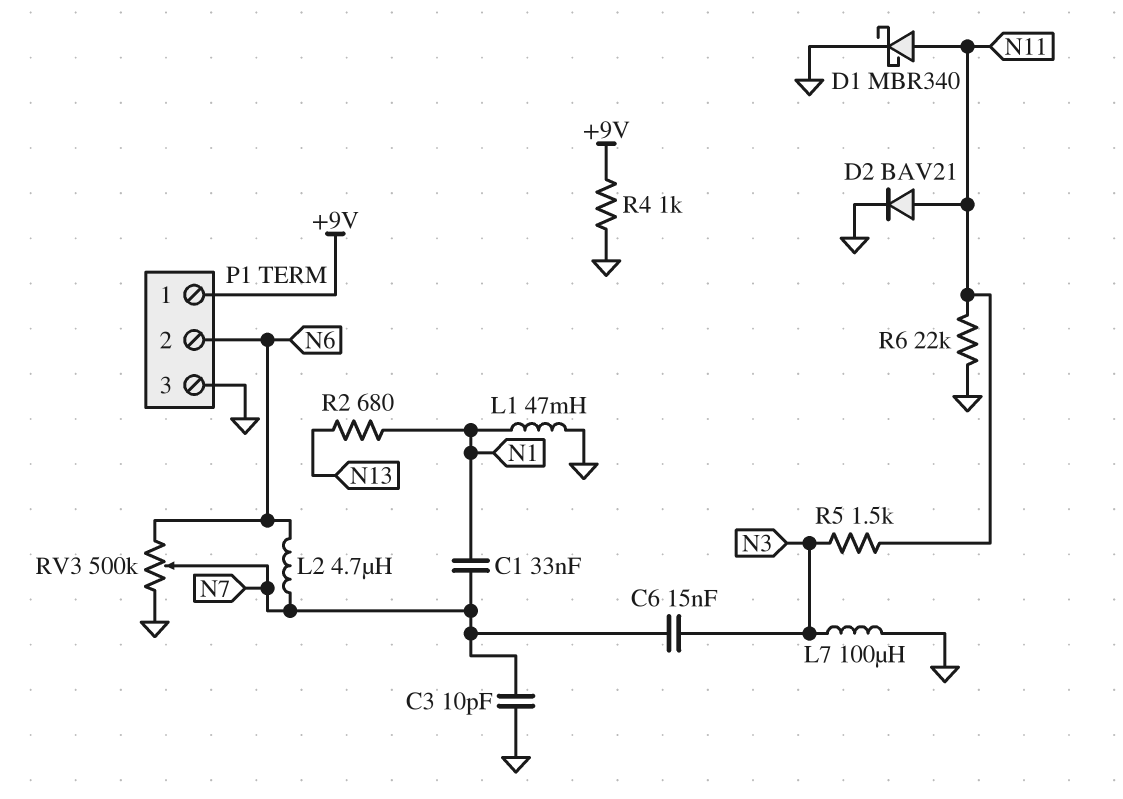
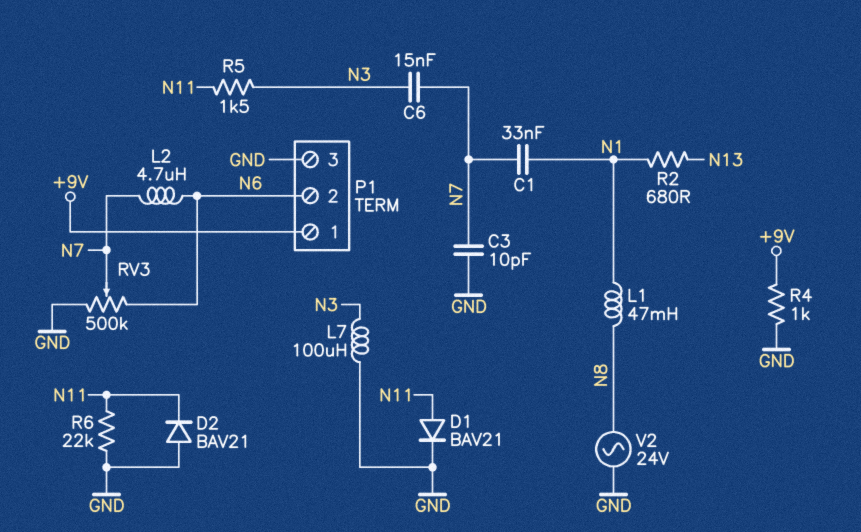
D1: schottky MBR340 (A N11, K GND) -> diode BAV21 (A N11, K GND)
D2: diode BAV21 (A N11, K GND) -> diode BAV21 (A GND, K N11)
L1: 47mH (GND, N1) -> 47mH (N1, N8)
V2: none -> AC 24V (GND, N8)

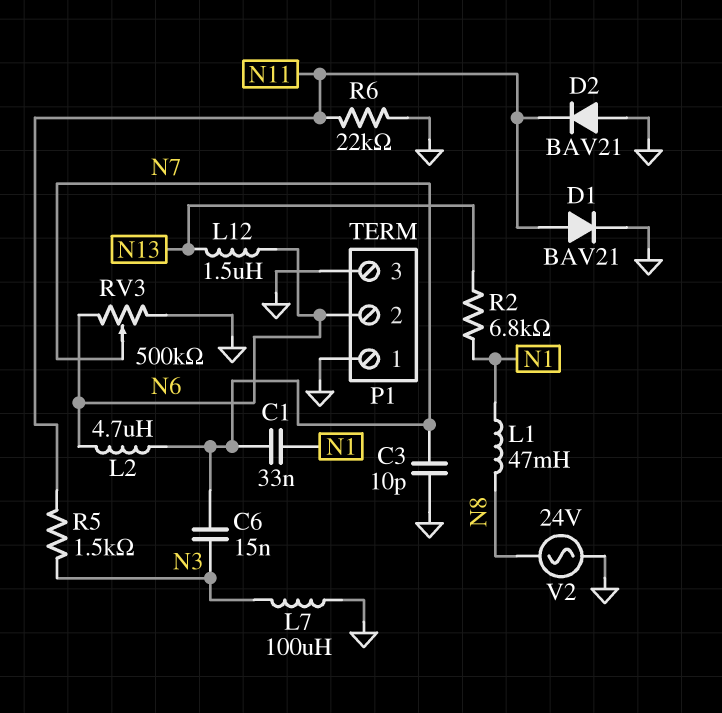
L12: none -> 1.5uH (N6, N13)
P1 pin 1: +9V -> GND
R2: 680 (N1, N13) -> 6.8k (N1, N13)
R4: 1k (+9V, GND) -> none

